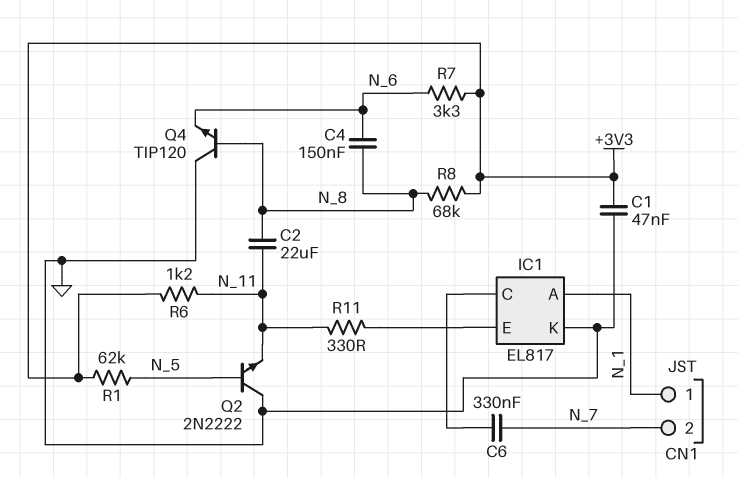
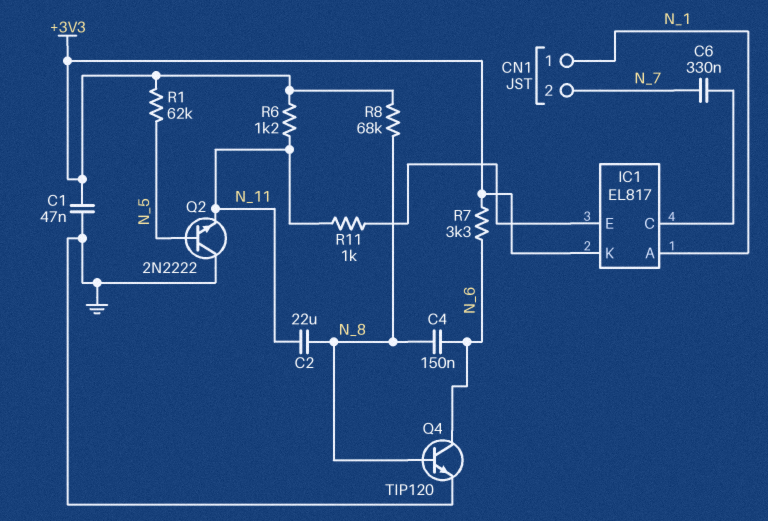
IC1 pin K: GND -> +3V3
Q4: NPN TIP120 (B N_8, C GND, E N_6) -> NPN TIP120 (B N_8, C N_6, E GND)
R11: 330 (IC1/E, N_11) -> 1k (IC1/E, N_11)

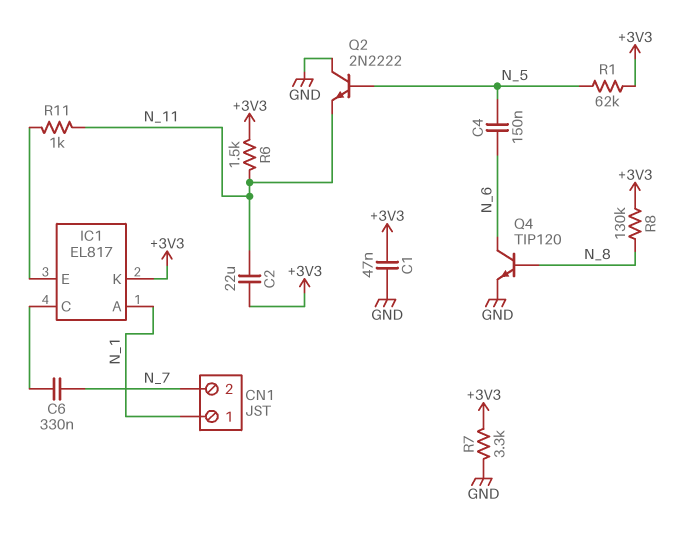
C2: 22uF (N_8, N_11) -> 22uF (+3V3, N_11)
C4: 150nF (N_6, N_8) -> 150nF (N_5, N_6)
R6: 1.2k (+3V3, N_11) -> 1.5k (+3V3, N_11)
R7: 3.3k (+3V3, N_6) -> 3.3k (+3V3, GND)
R8: 68k (+3V3, N_8) -> 130k (+3V3, N_8)

